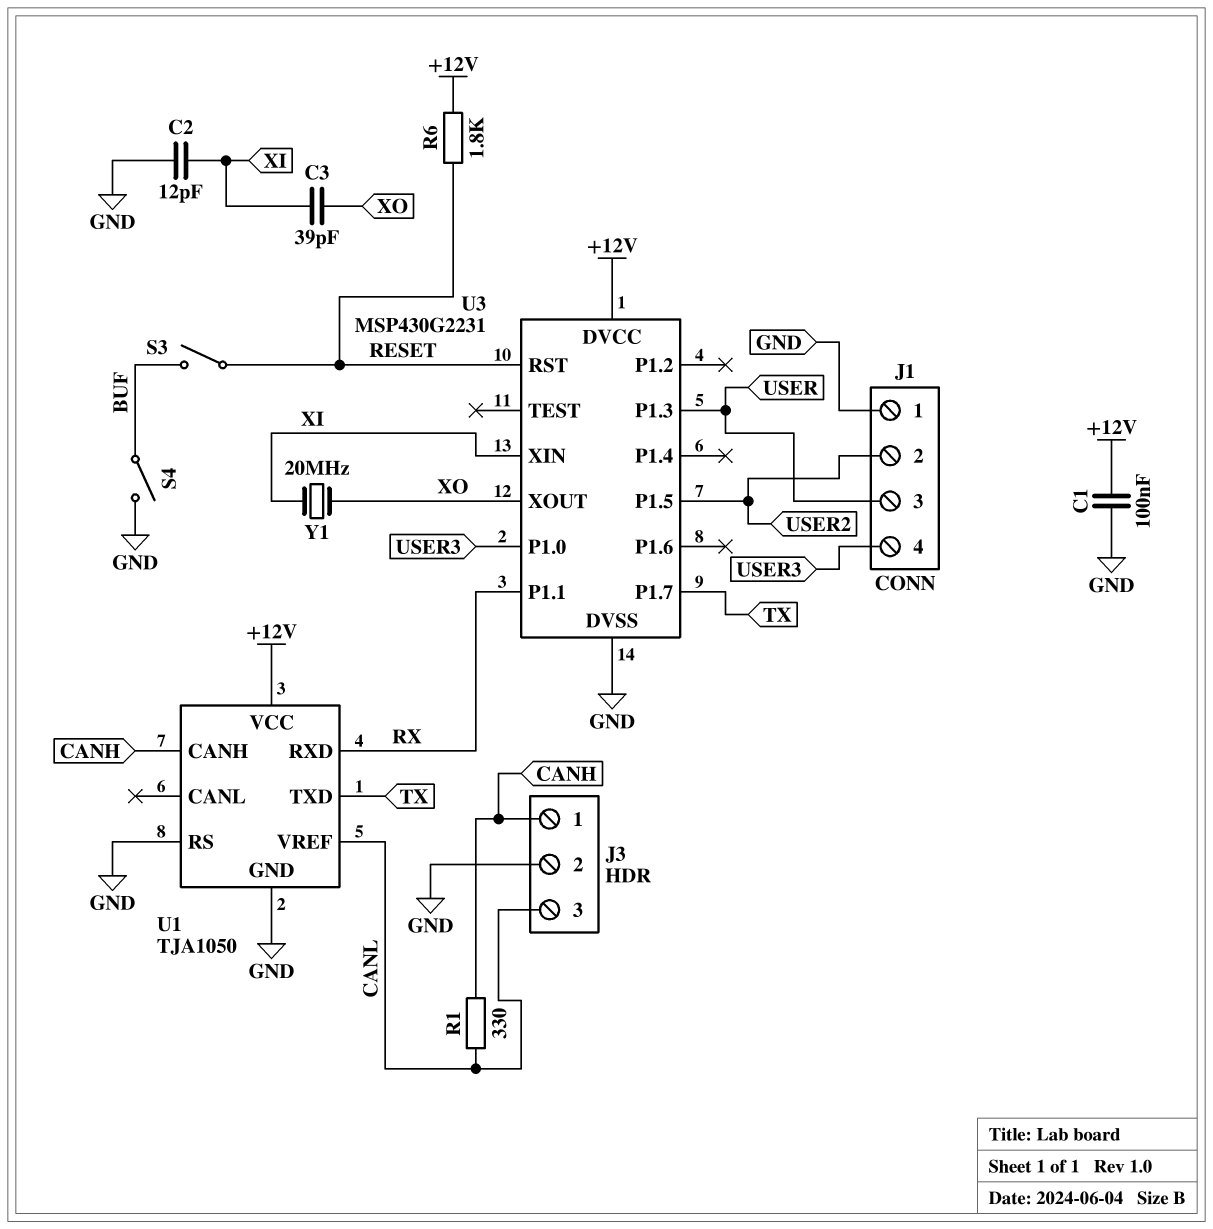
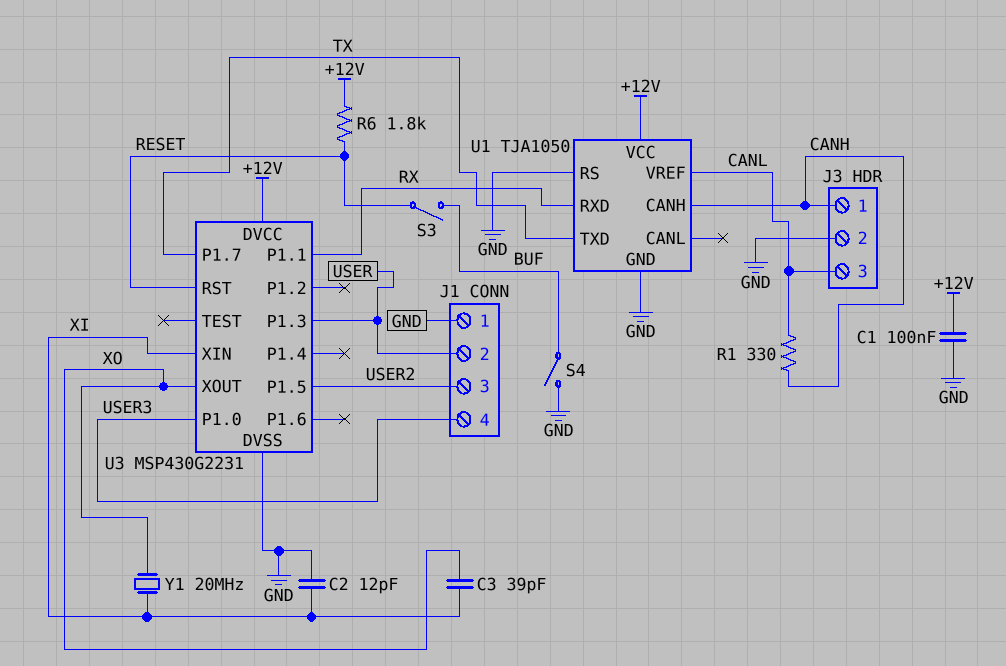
J1 pin 2: USER2 -> USER
J1 pin 3: USER -> USER2

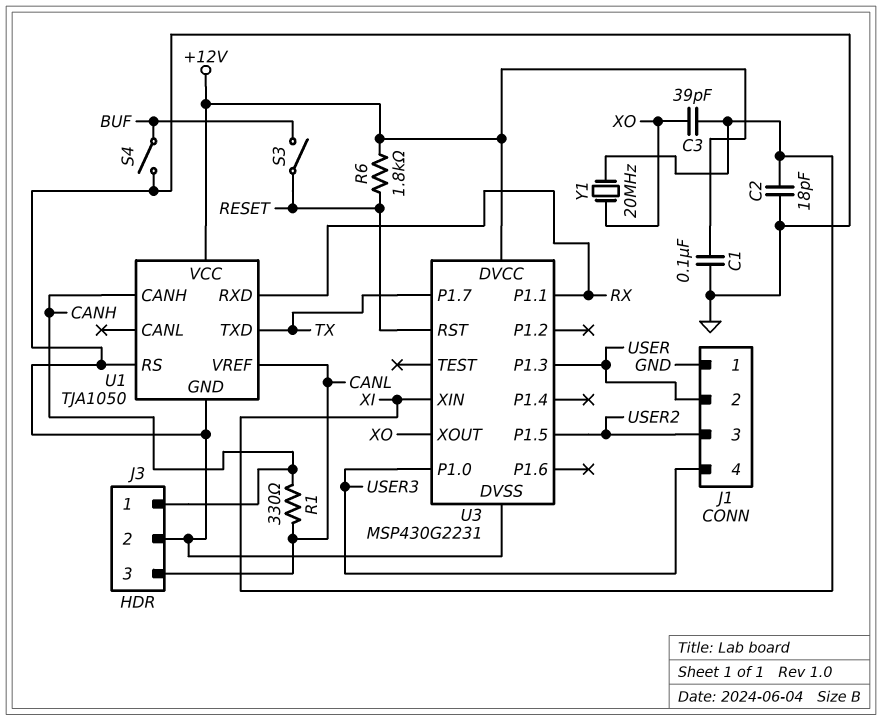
C2: 12pF (GND, XI) -> 18pF (GND, XI)

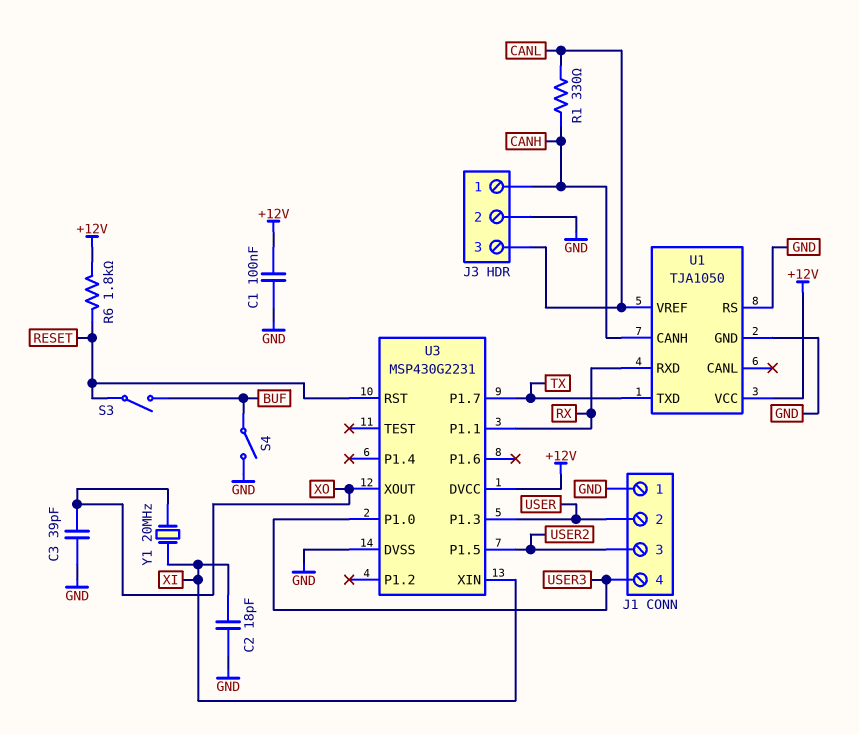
C3: 39pF (XI, XO) -> 39pF (GND, XO)

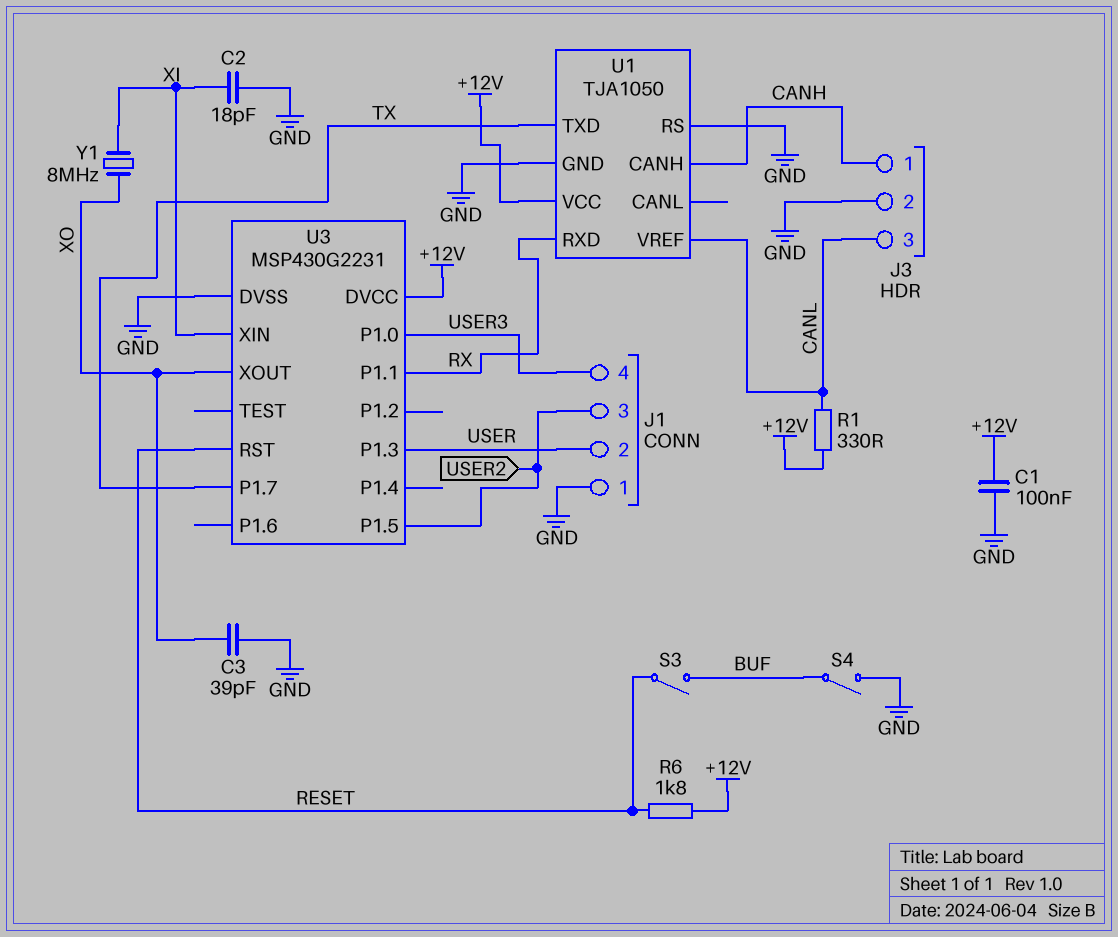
R1: 330 (CANH, CANL) -> 330 (+12V, CANL)
Y1: 20MHz (XI, XO) -> 8MHz (XI, XO)

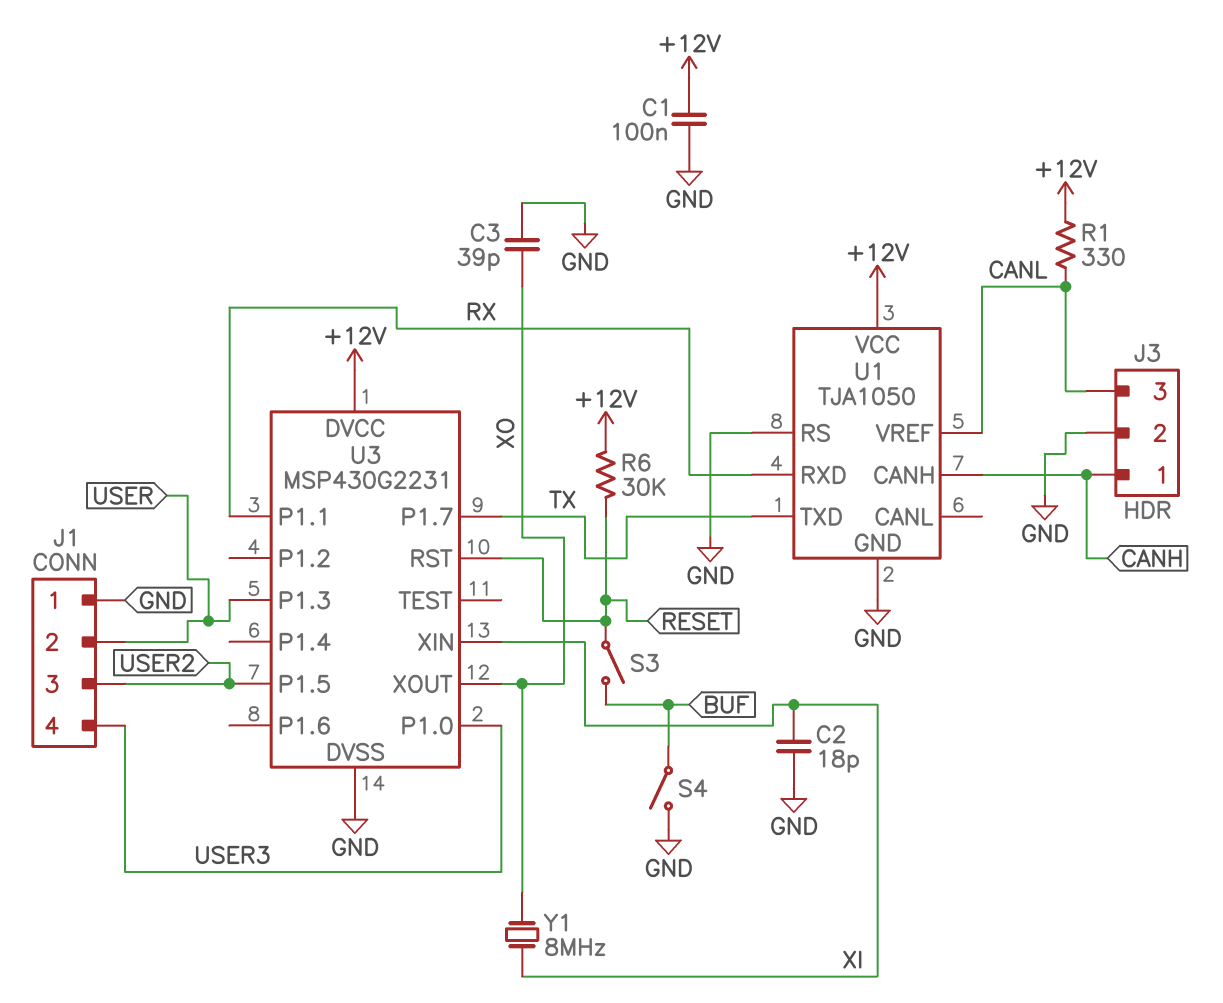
R6: 1.8k (+12V, RESET) -> 30k (+12V, RESET)

